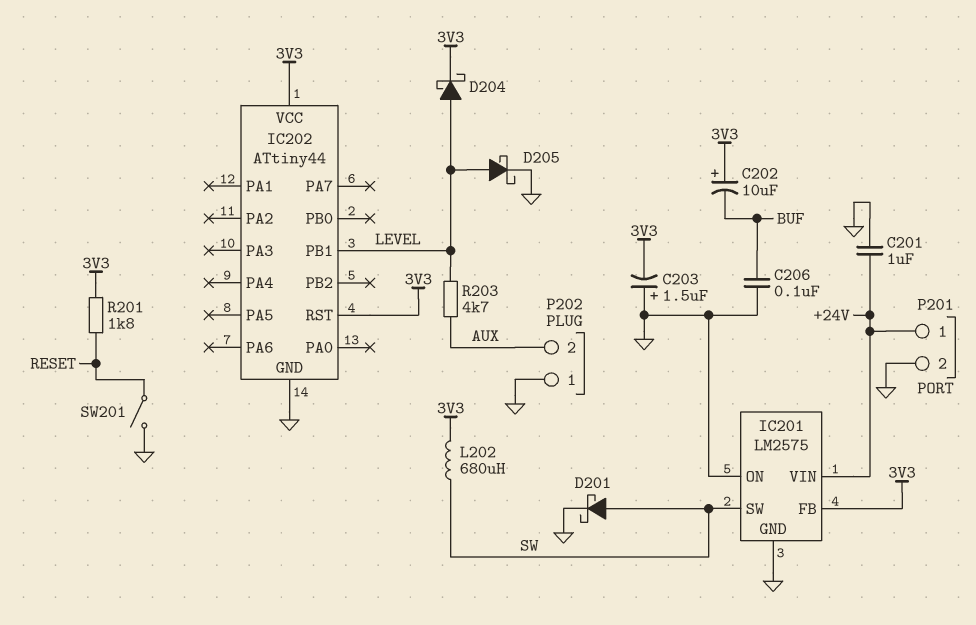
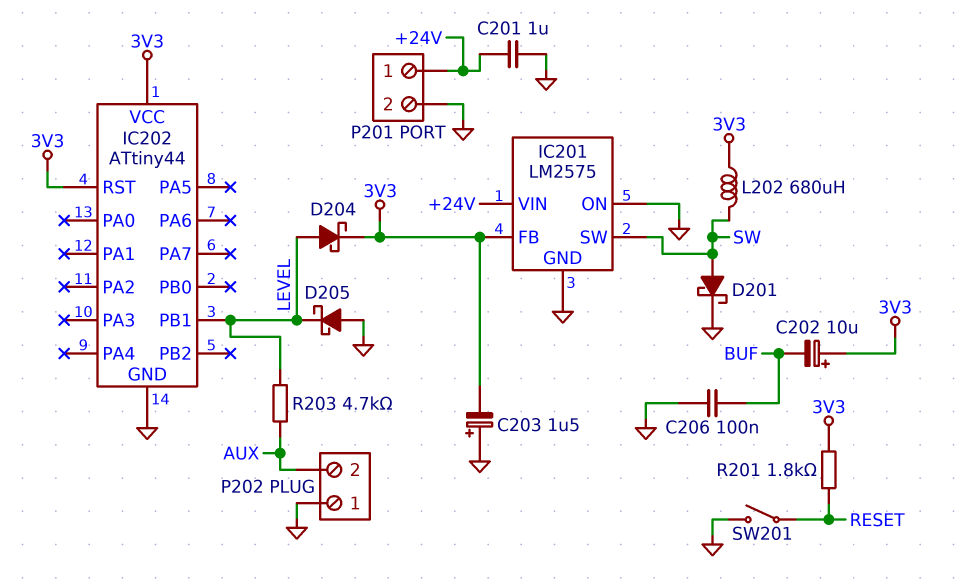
D205: schottky (A LEVEL, K GND) -> schottky (A GND, K LEVEL)

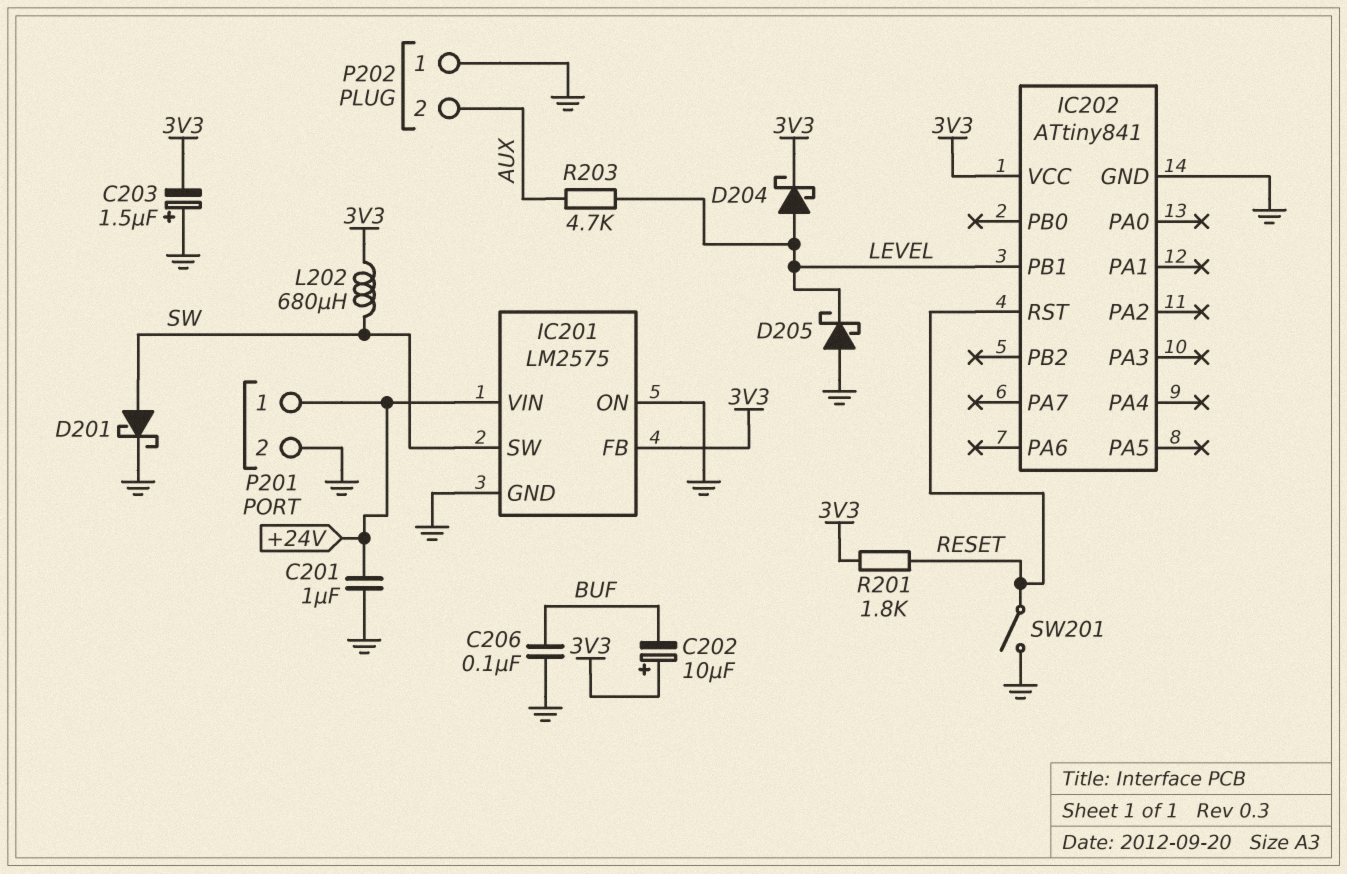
IC202: ATtiny44 -> ATtiny841
IC202 pin RST: 3V3 -> RESET

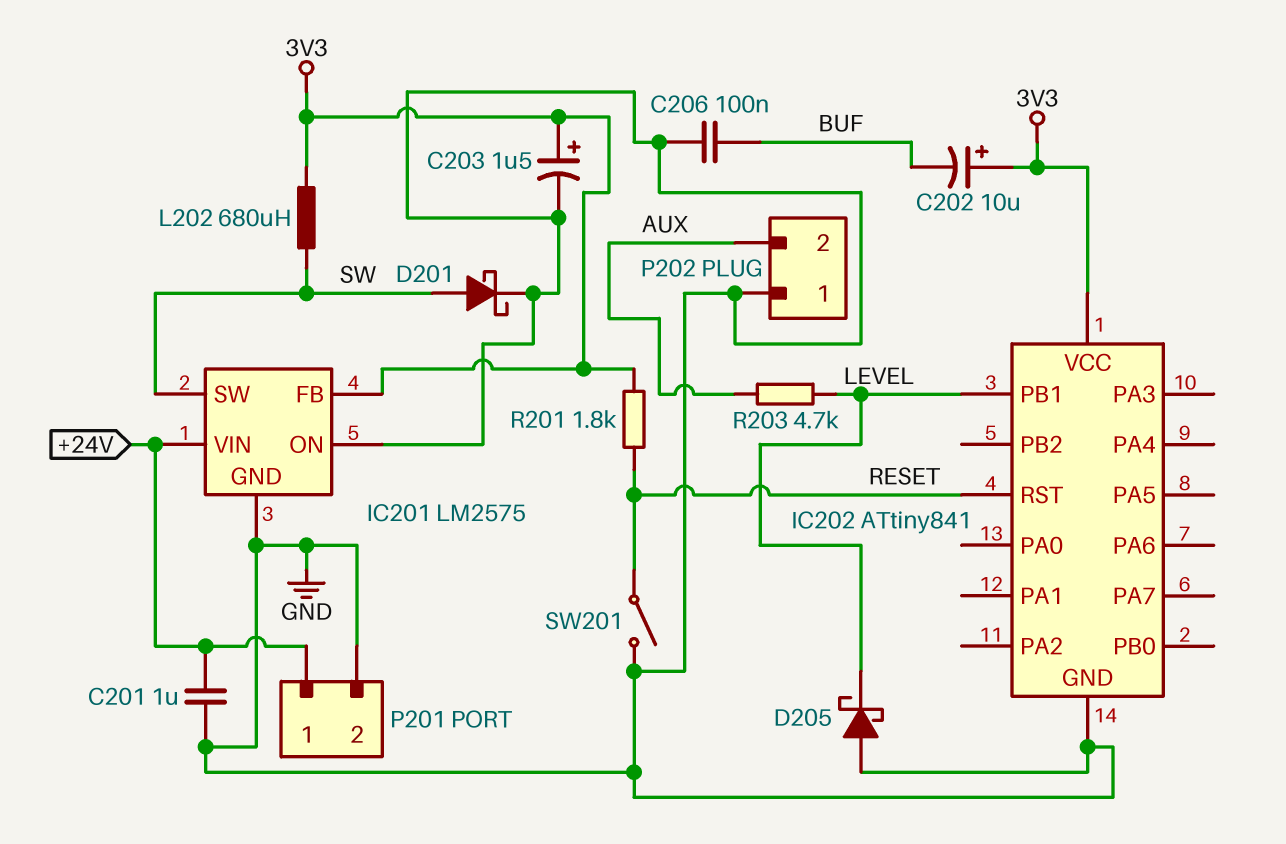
C203: 1.5uF (plus GND, minus 3V3) -> 1.5uF (plus 3V3, minus GND)
D204: schottky (A LEVEL, K 3V3) -> none

